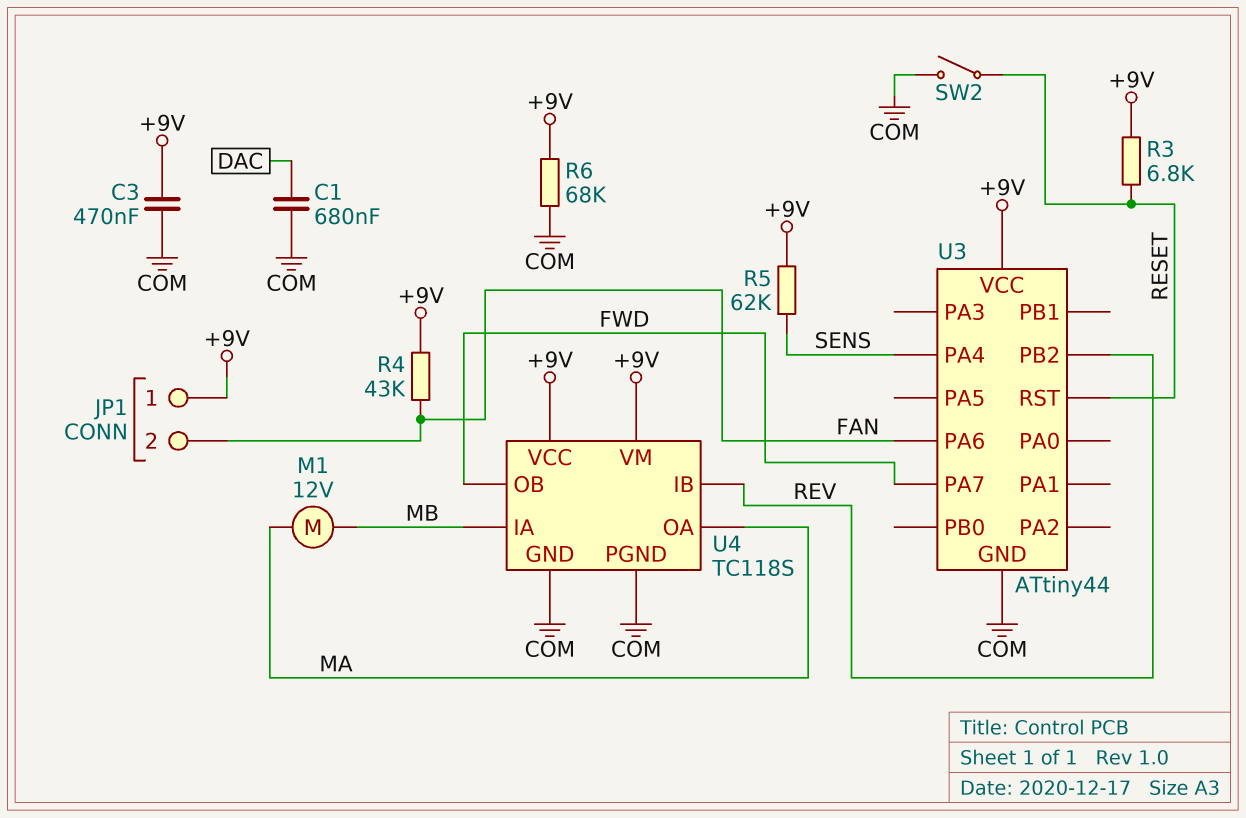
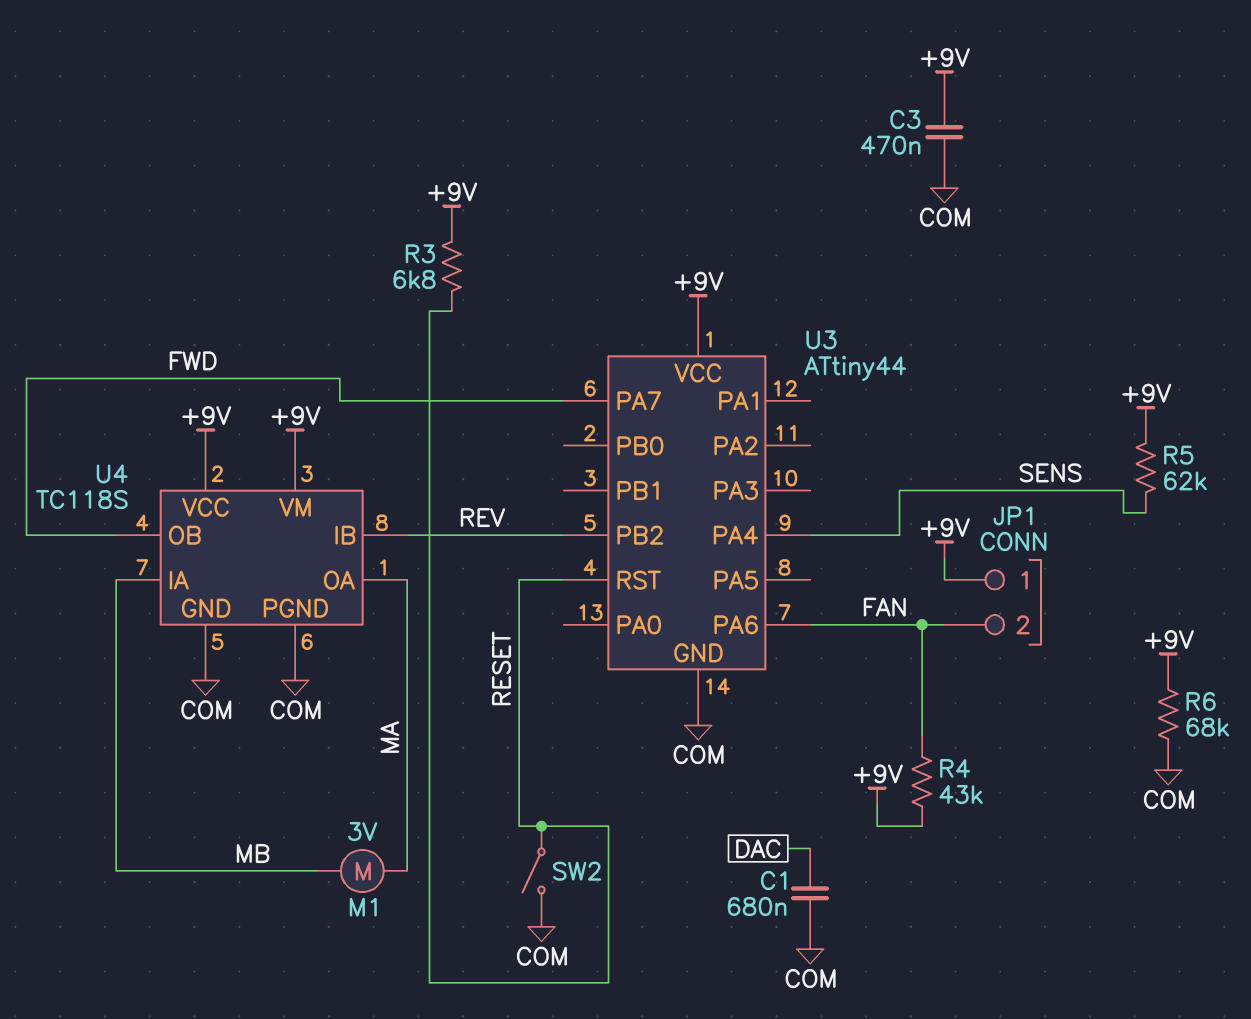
M1: motor 12V (MA, MB) -> motor 3V (MA, MB)

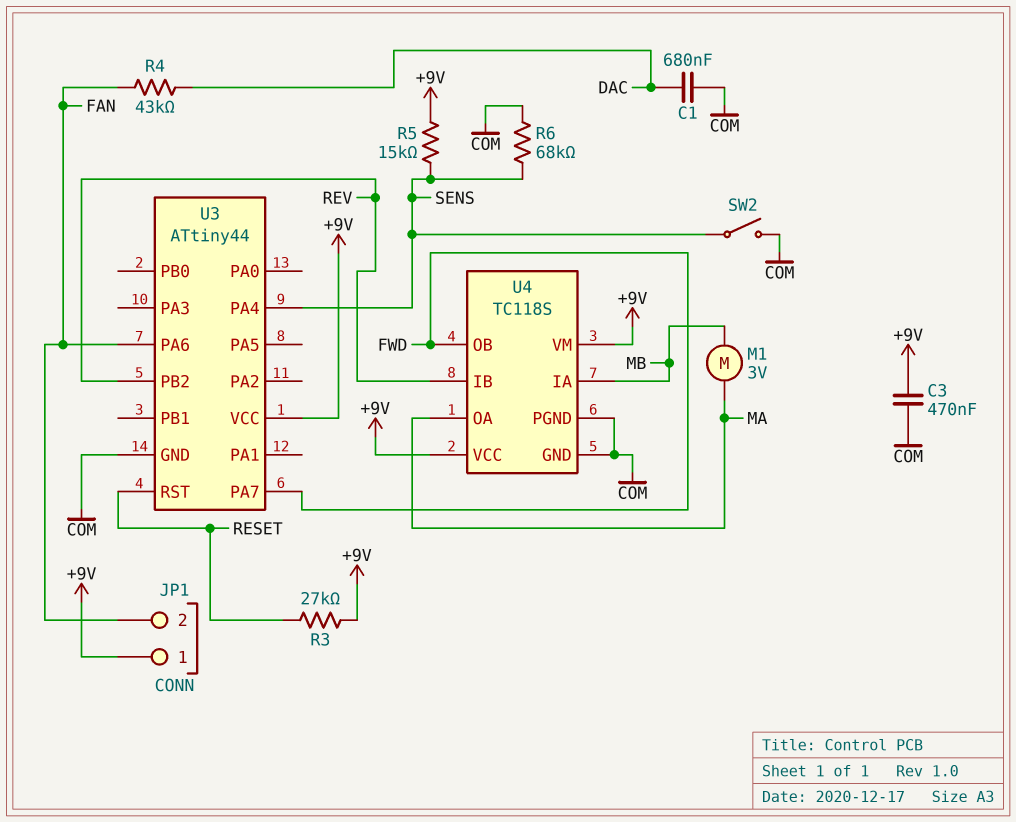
R3: 6.8k (+9V, RESET) -> 27k (+9V, RESET)
R4: 43k (+9V, FAN) -> 43k (DAC, FAN)
R5: 62k (+9V, SENS) -> 15k (+9V, SENS)
R6: 68k (+9V, COM) -> 68k (COM, SENS)
SW2: switch (COM, RESET) -> switch (COM, SENS)

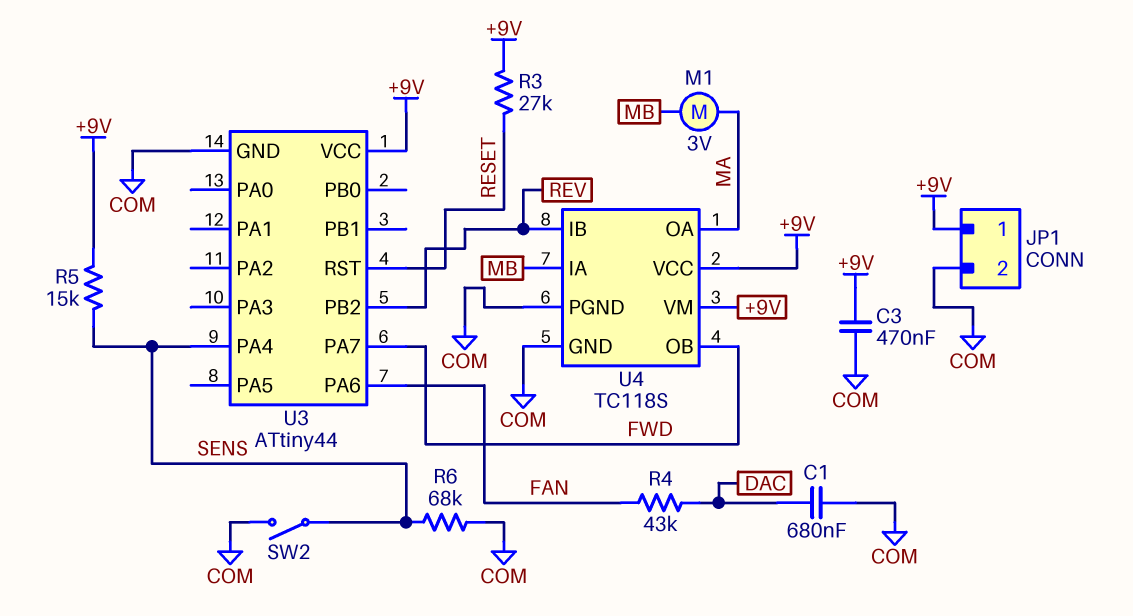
JP1 pin 2: FAN -> COM

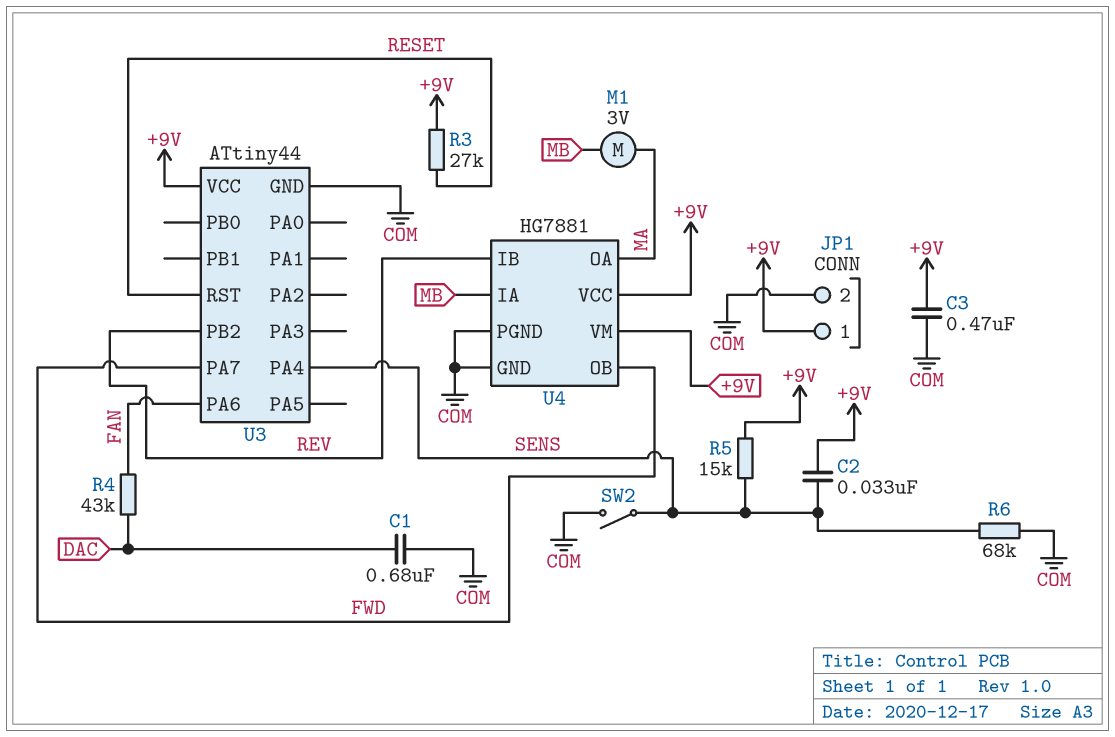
C2: none -> 33nF (+9V, SENS)
U4: TC118S -> HG7881

